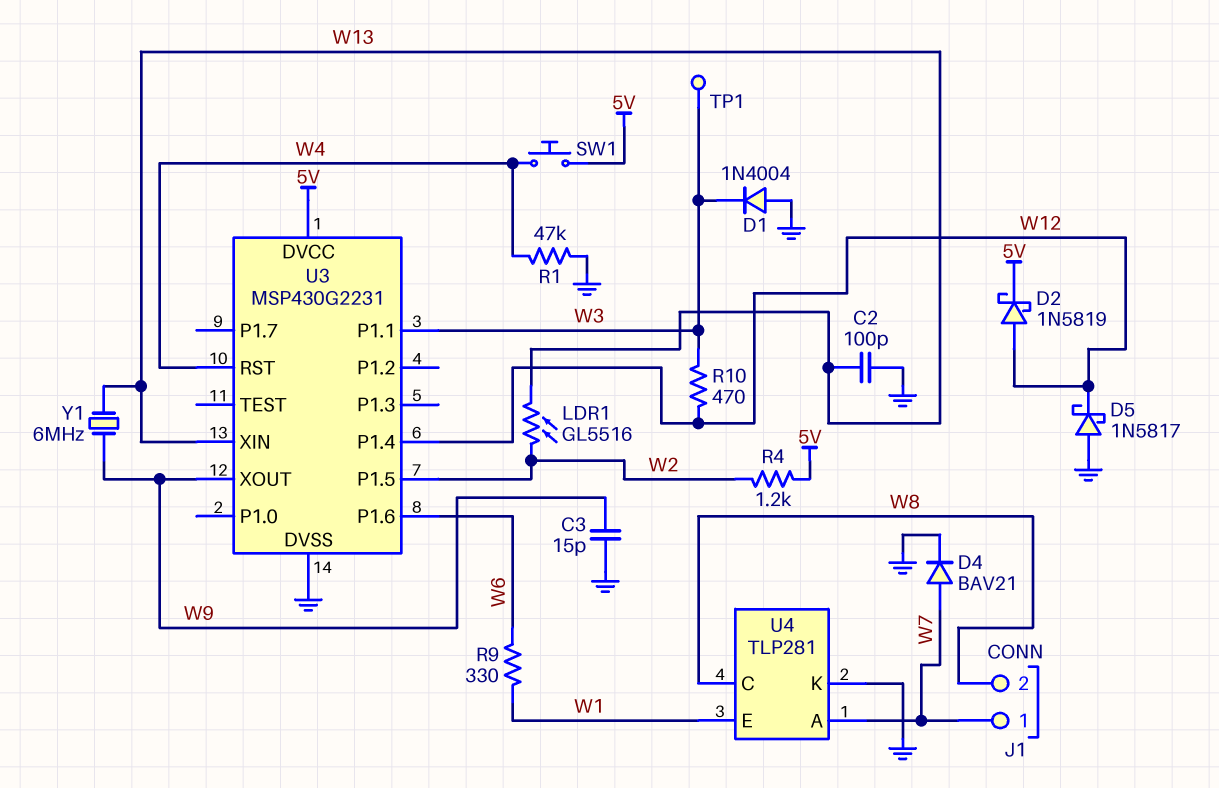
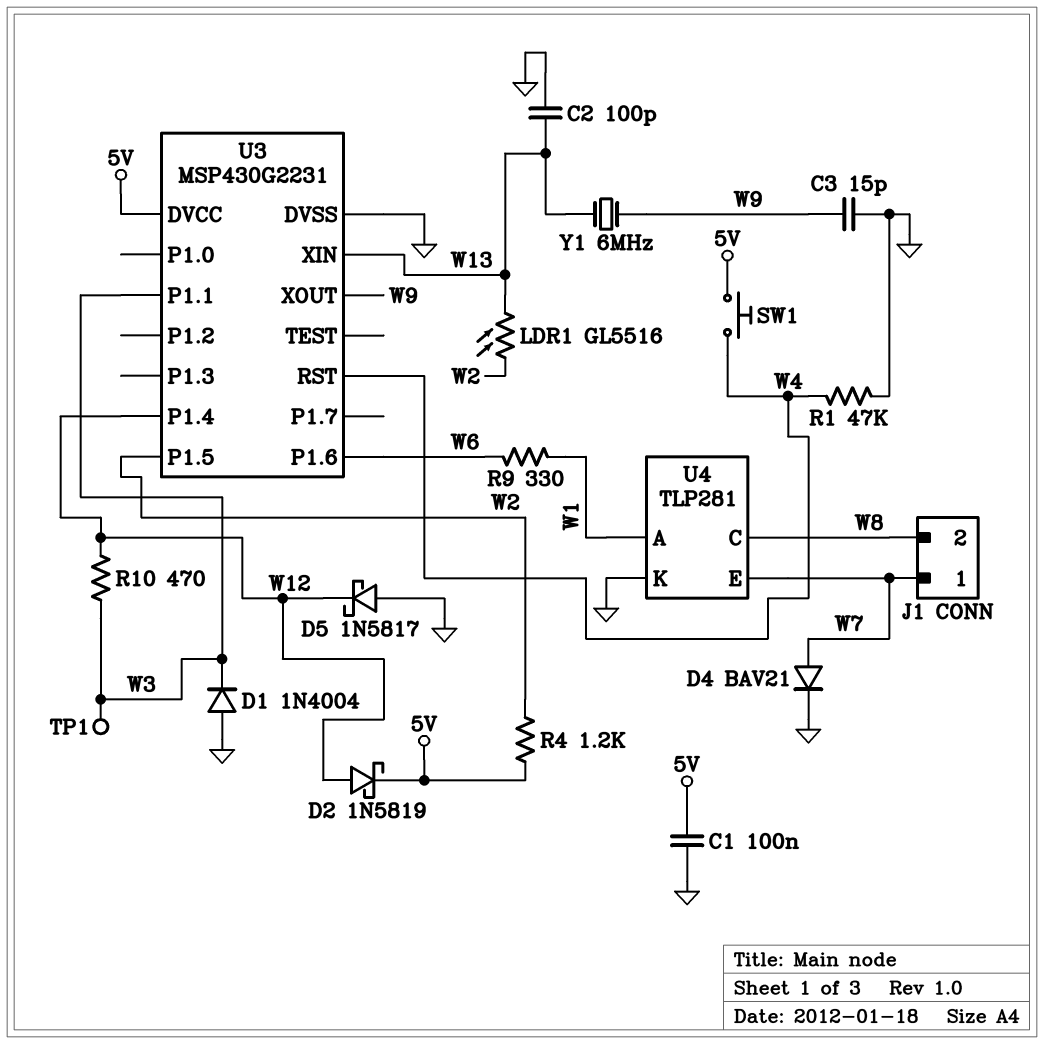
C1: none -> 100nF (5V, GND)
U4 pin A: W7 -> W1
U4 pin E: W1 -> W7

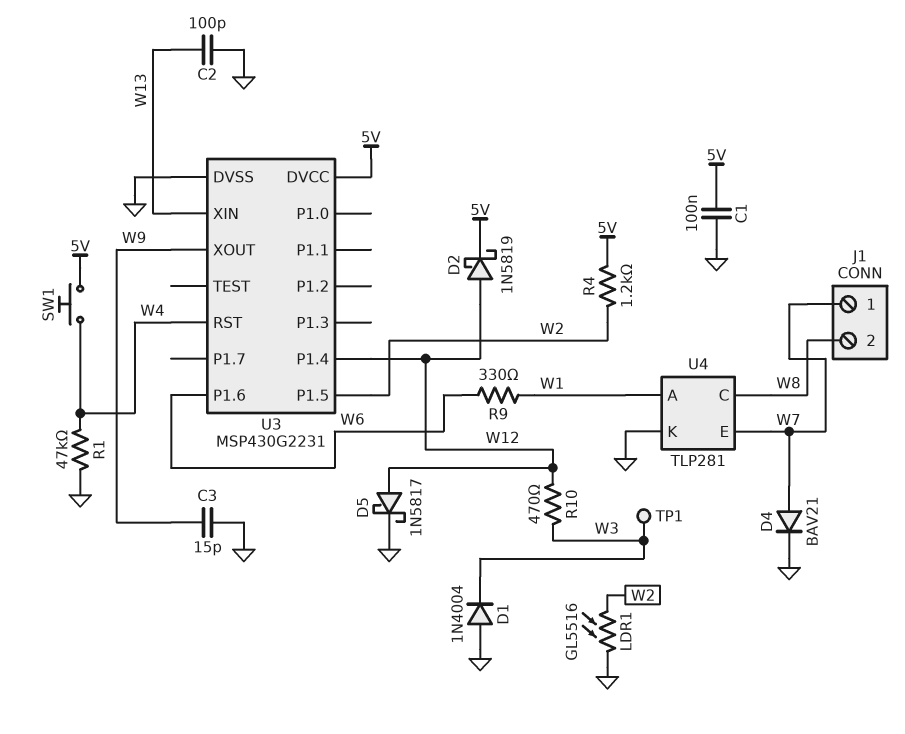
D5: schottky 1N5817 (A GND, K W12) -> schottky 1N5817 (A W12, K GND)
LDR1: GL5516 (W2, W13) -> GL5516 (GND, W2)
U3 pin P1.1: W3 -> none
Y1: 6MHz (W9, W13) -> none

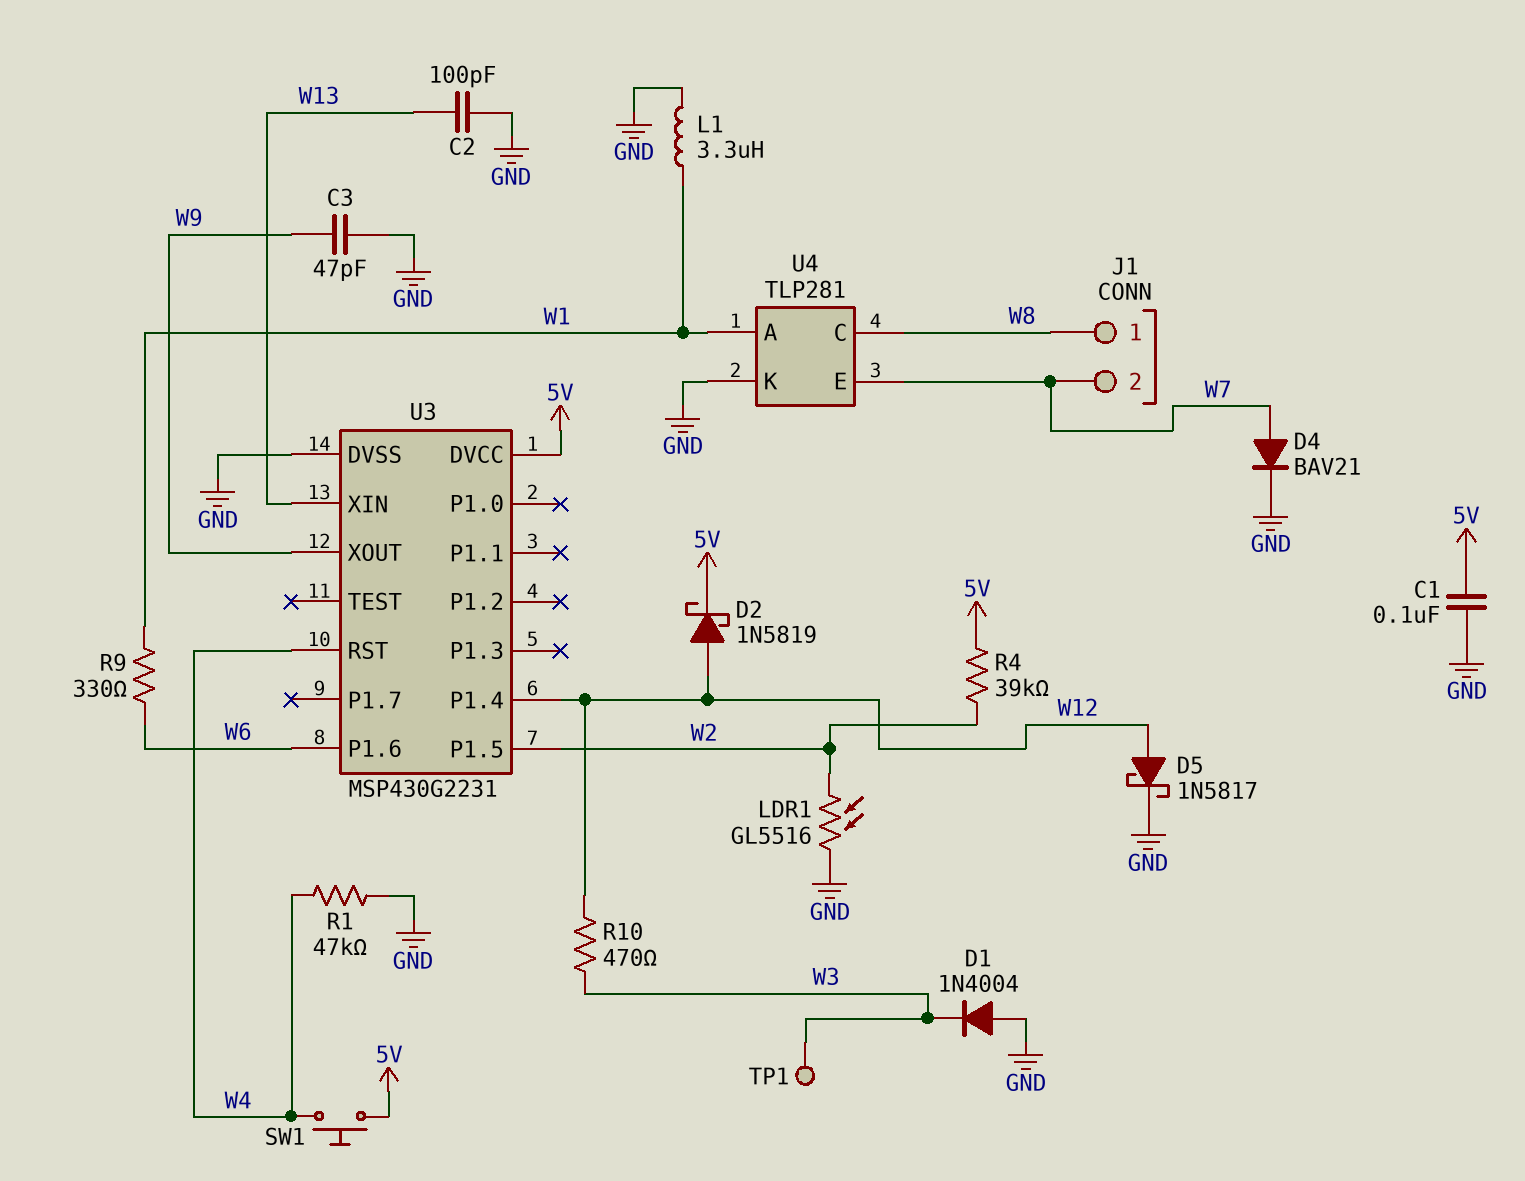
C3: 15pF (GND, W9) -> 47pF (GND, W9)
J1 pin 1: W7 -> W8
J1 pin 2: W8 -> W7
L1: none -> 3.3uH (GND, W1)
R4: 1.2k (5V, W2) -> 39k (5V, W2)

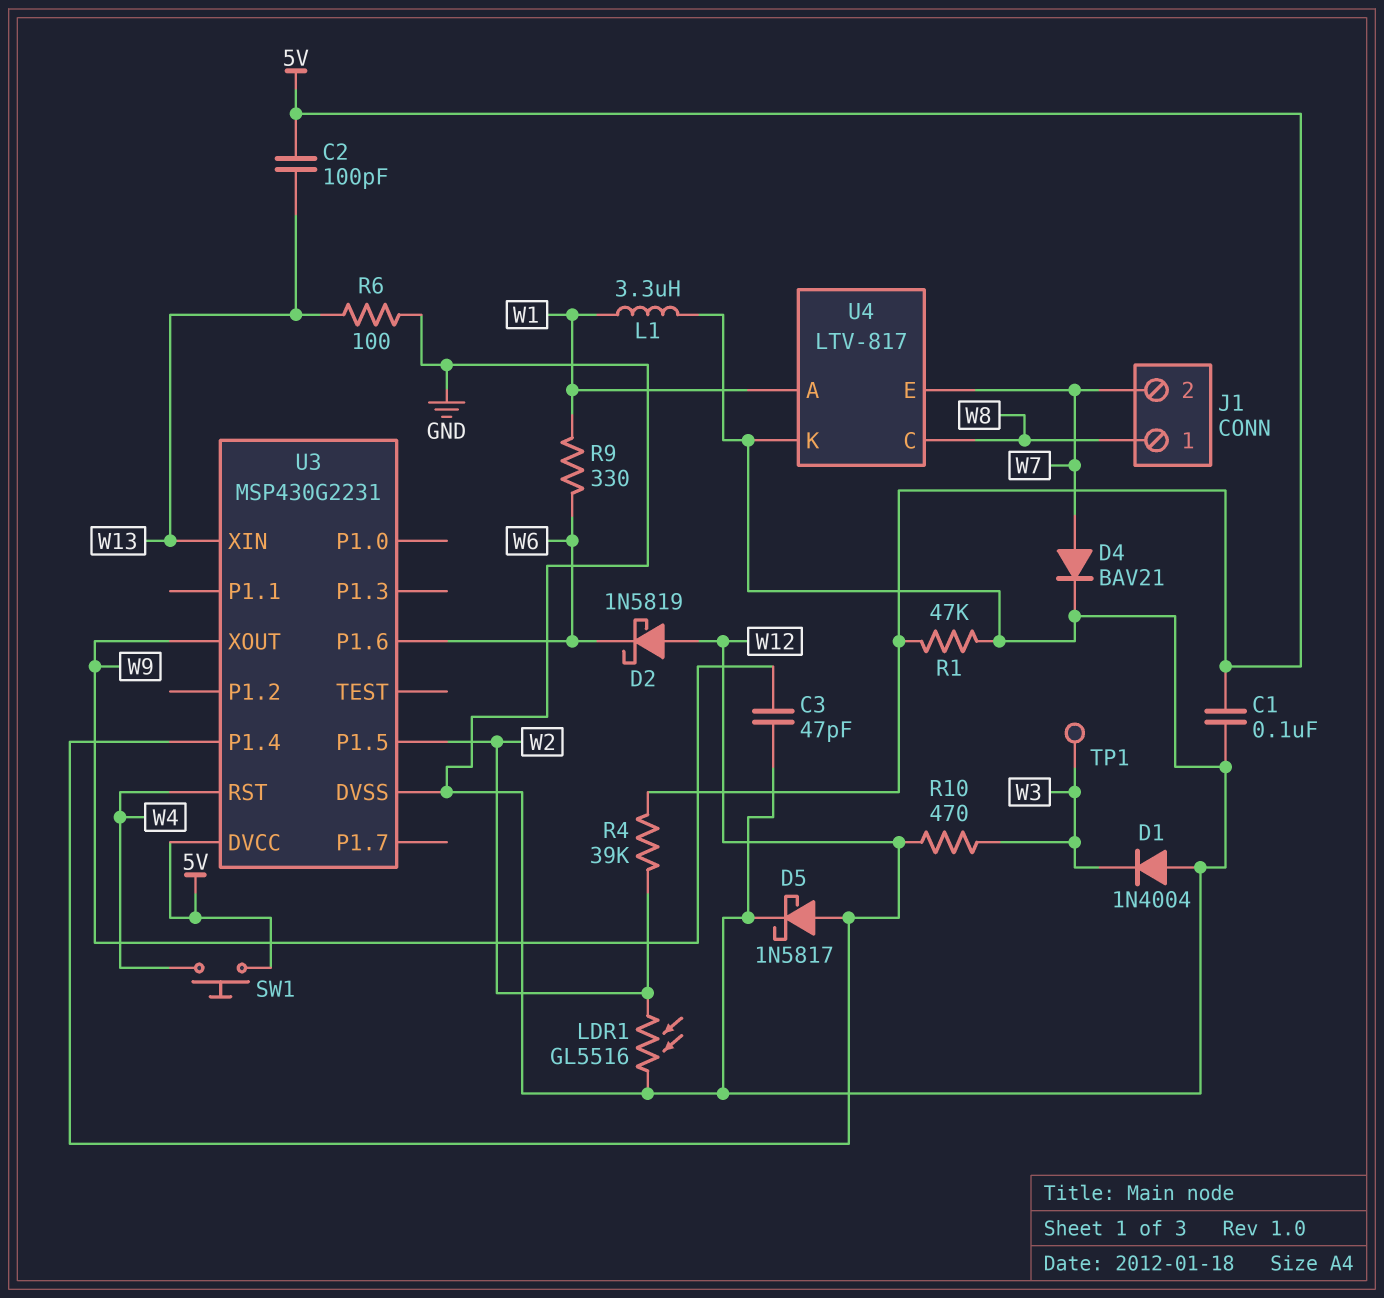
C2: 100pF (GND, W13) -> 100pF (5V, W13)
D2: schottky 1N5819 (A W12, K 5V) -> schottky 1N5819 (A W12, K W6)
R1: 47k (GND, W4) -> 47k (5V, GND)
R6: none -> 100 (GND, W13)
U4: TLP281 -> LTV-817

